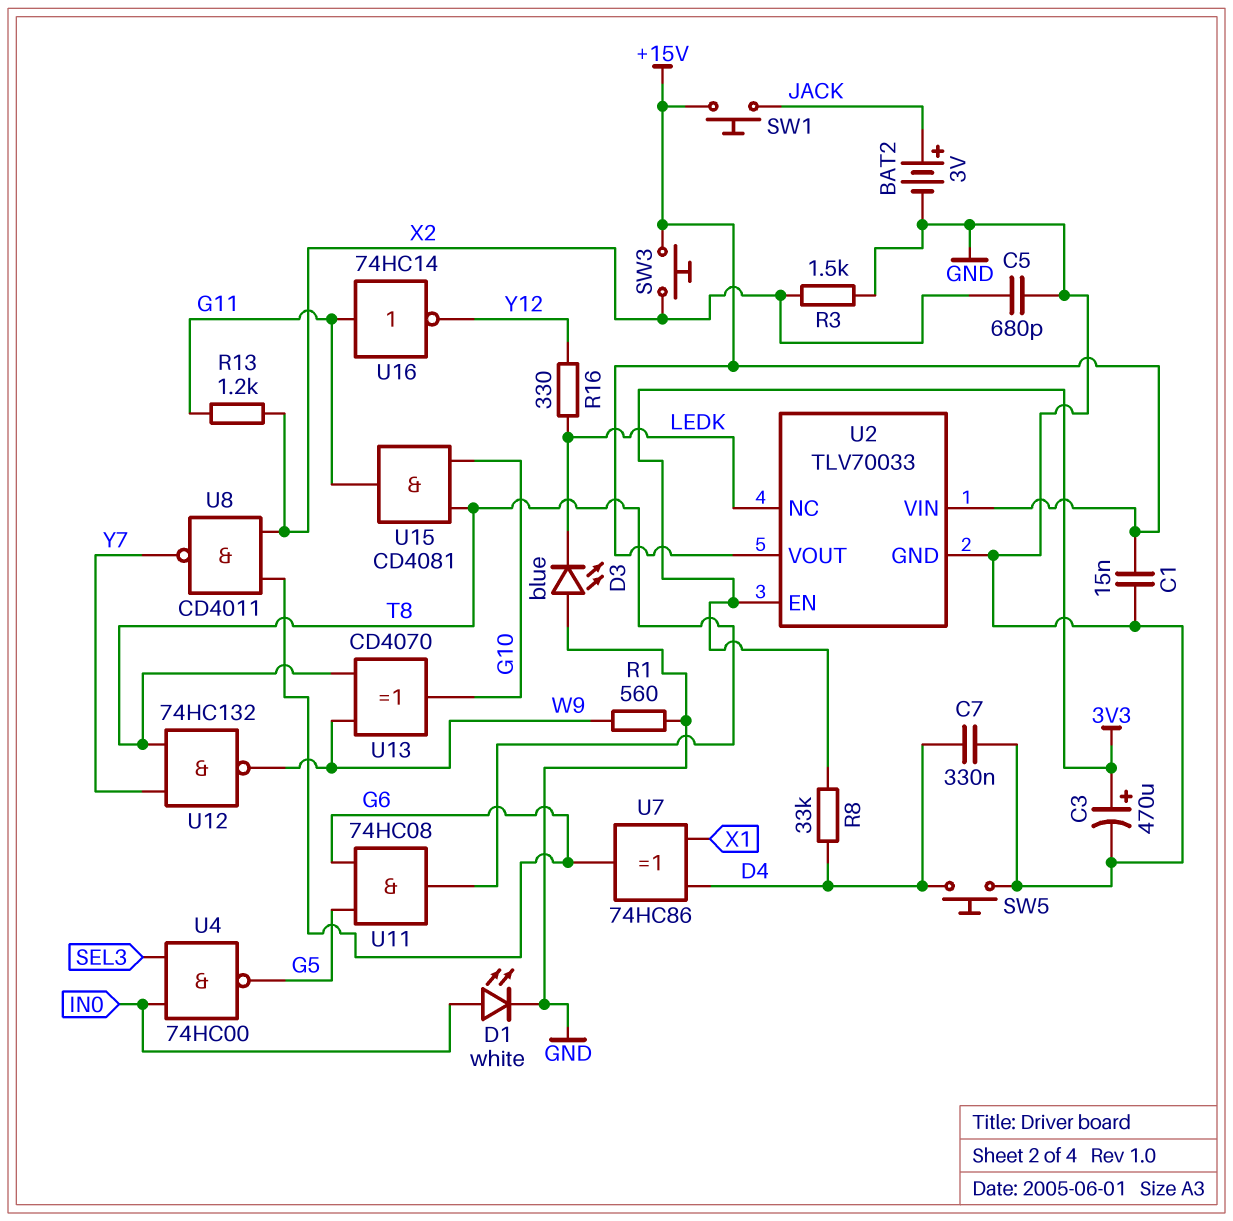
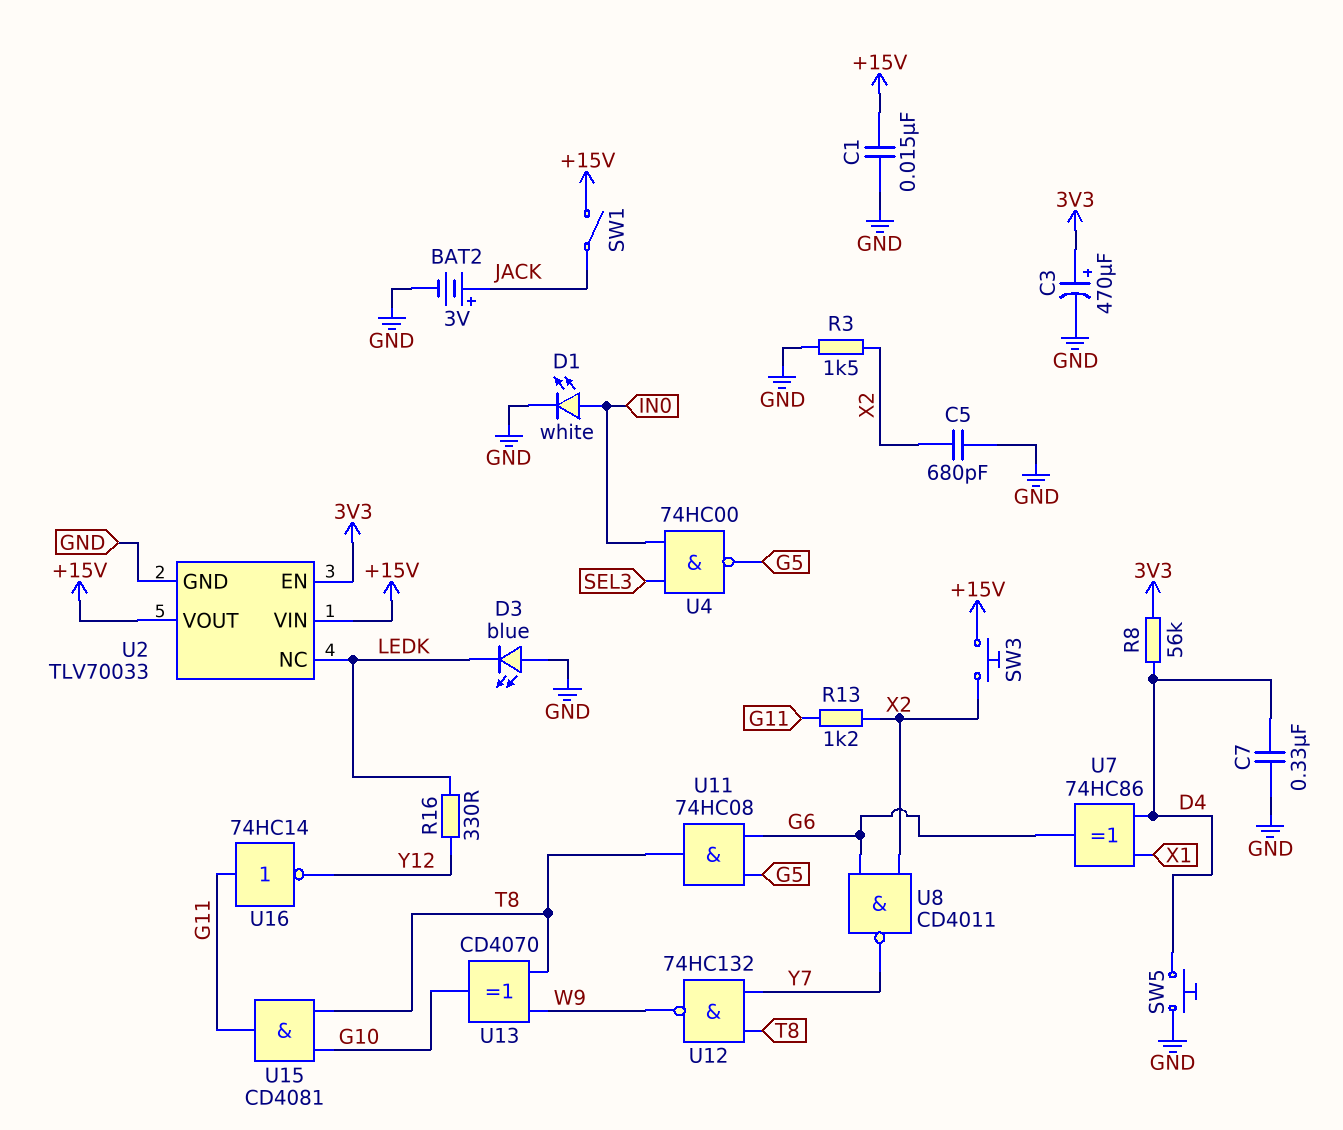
R1: 560 (GND, W9) -> none
R8: 33k (3V3, D4) -> 56k (3V3, D4)
SW1: button (+15V, JACK) -> switch (+15V, JACK)

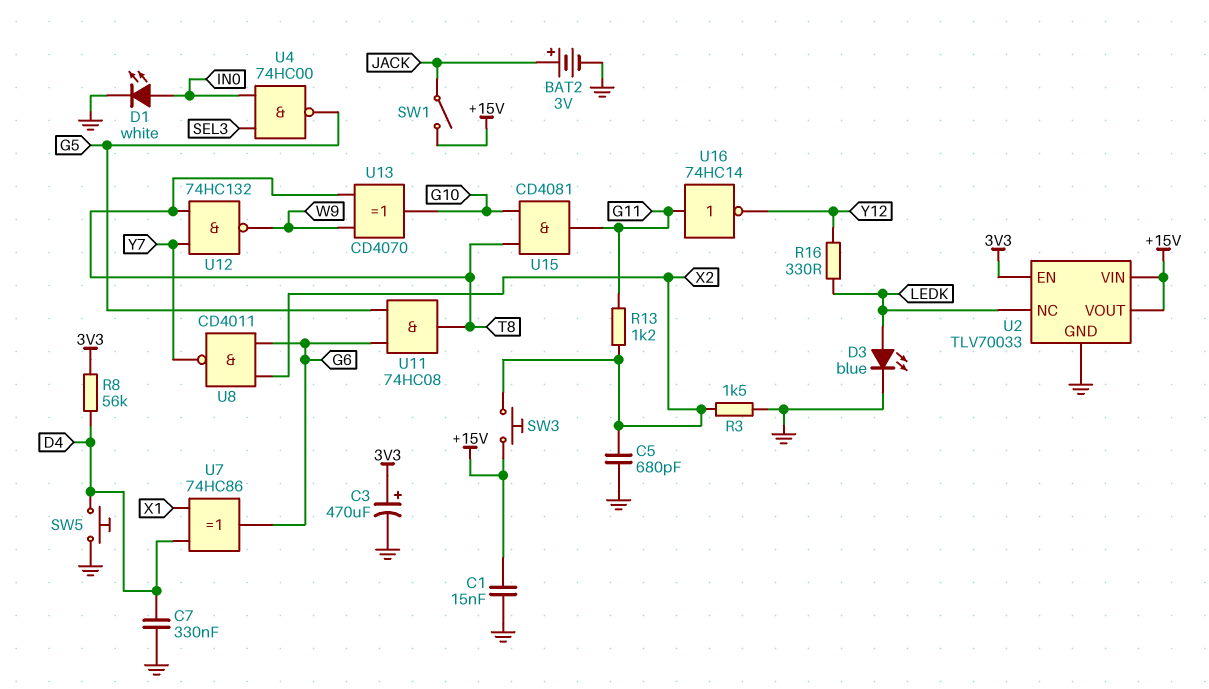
D3: LED blue (A GND, K LEDK) -> LED blue (A LEDK, K GND)

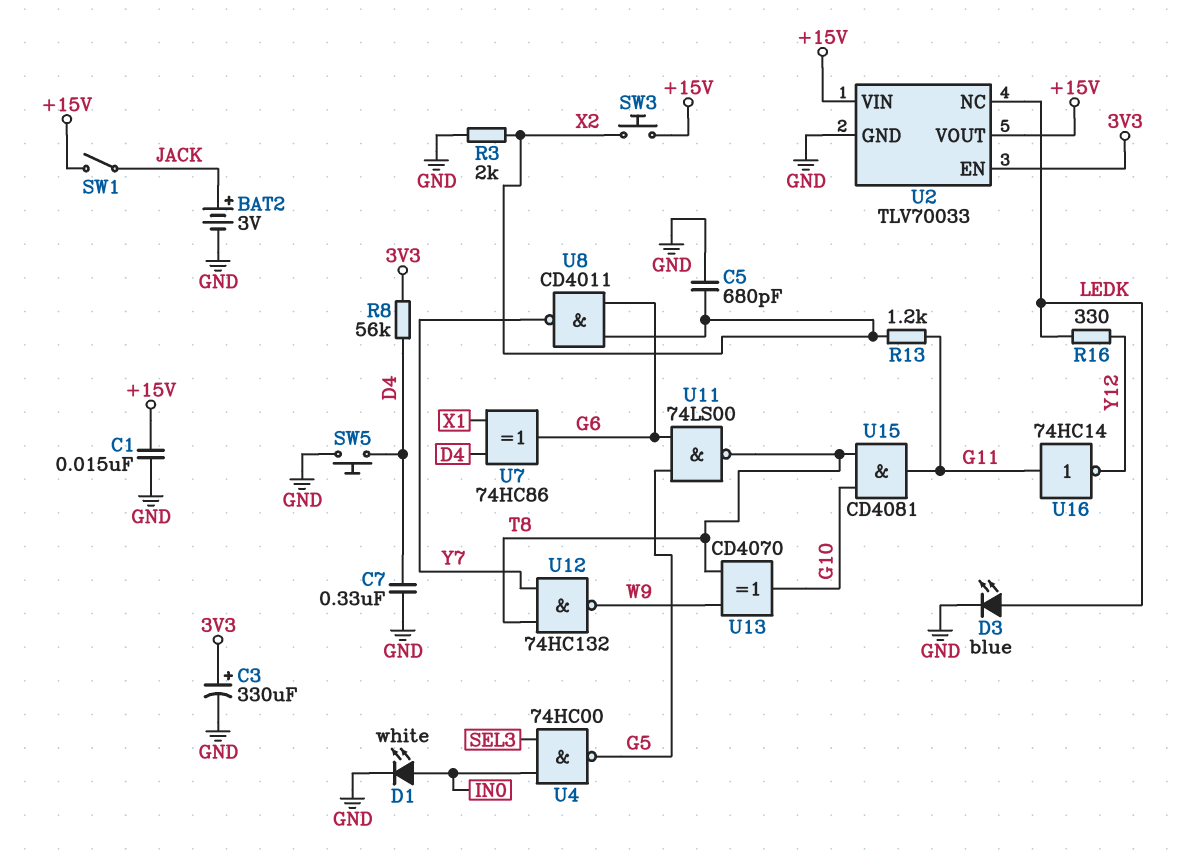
C3: 470uF (plus 3V3, minus GND) -> 330uF (plus 3V3, minus GND)
R3: 1.5k (GND, X2) -> 2k (GND, X2)
U11: AND 74HC08 (in G5, in G6, out T8) -> NAND 74LS00 (in G5, in G6, out T8)

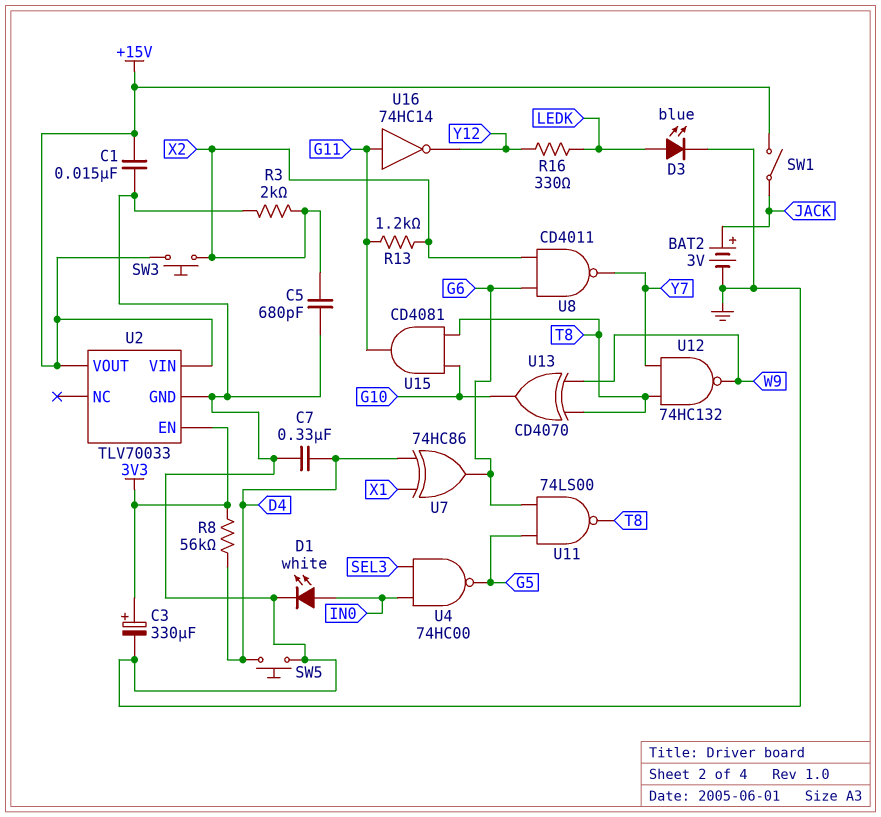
U2 pin NC: LEDK -> none

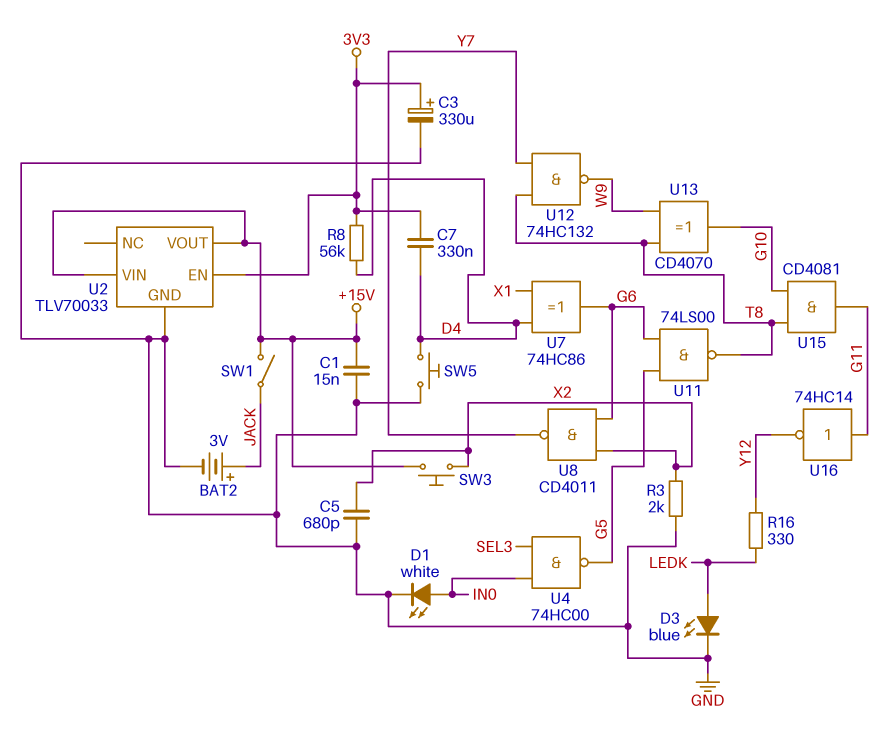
C7: 330nF (D4, GND) -> 330nF (3V3, D4)
R13: 1.2k (G11, X2) -> none

